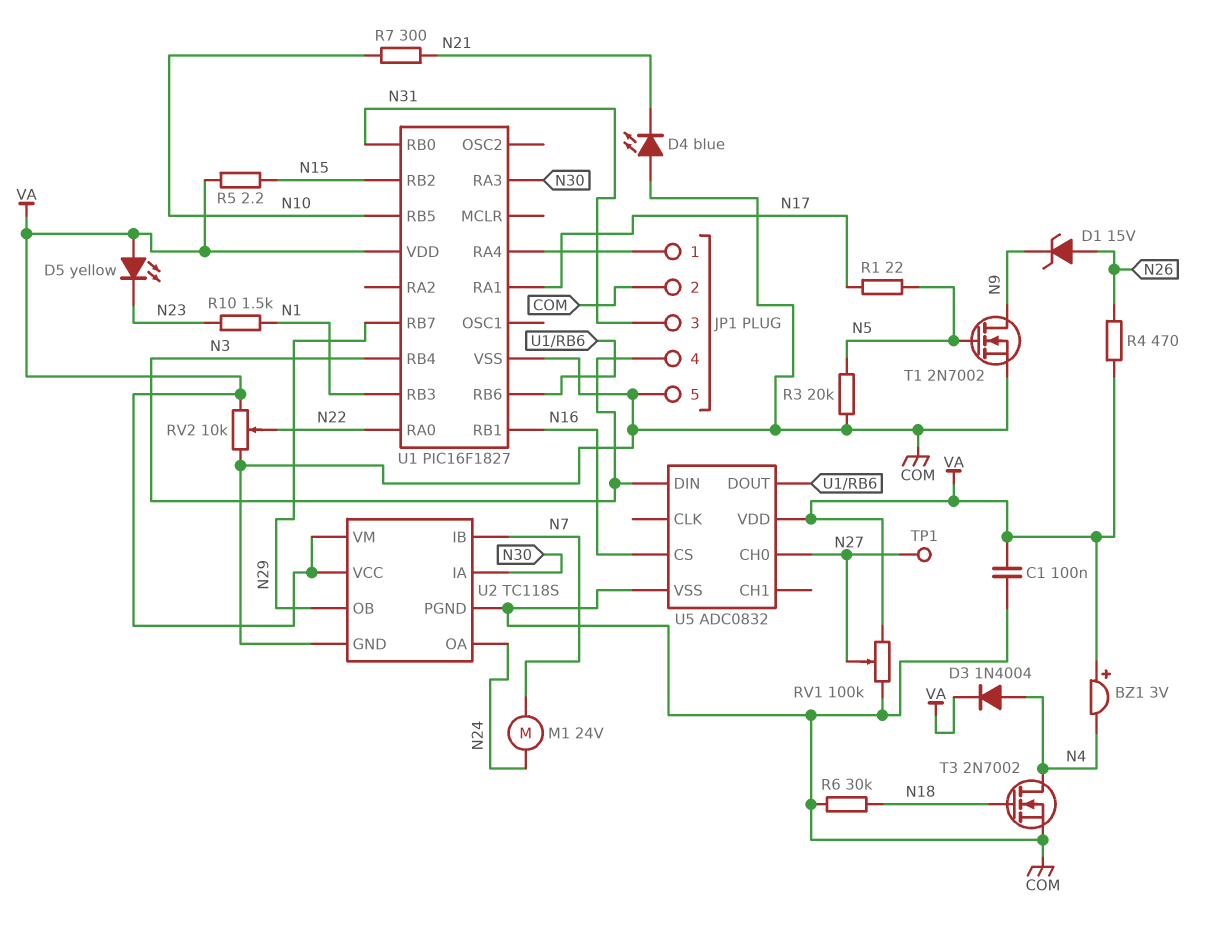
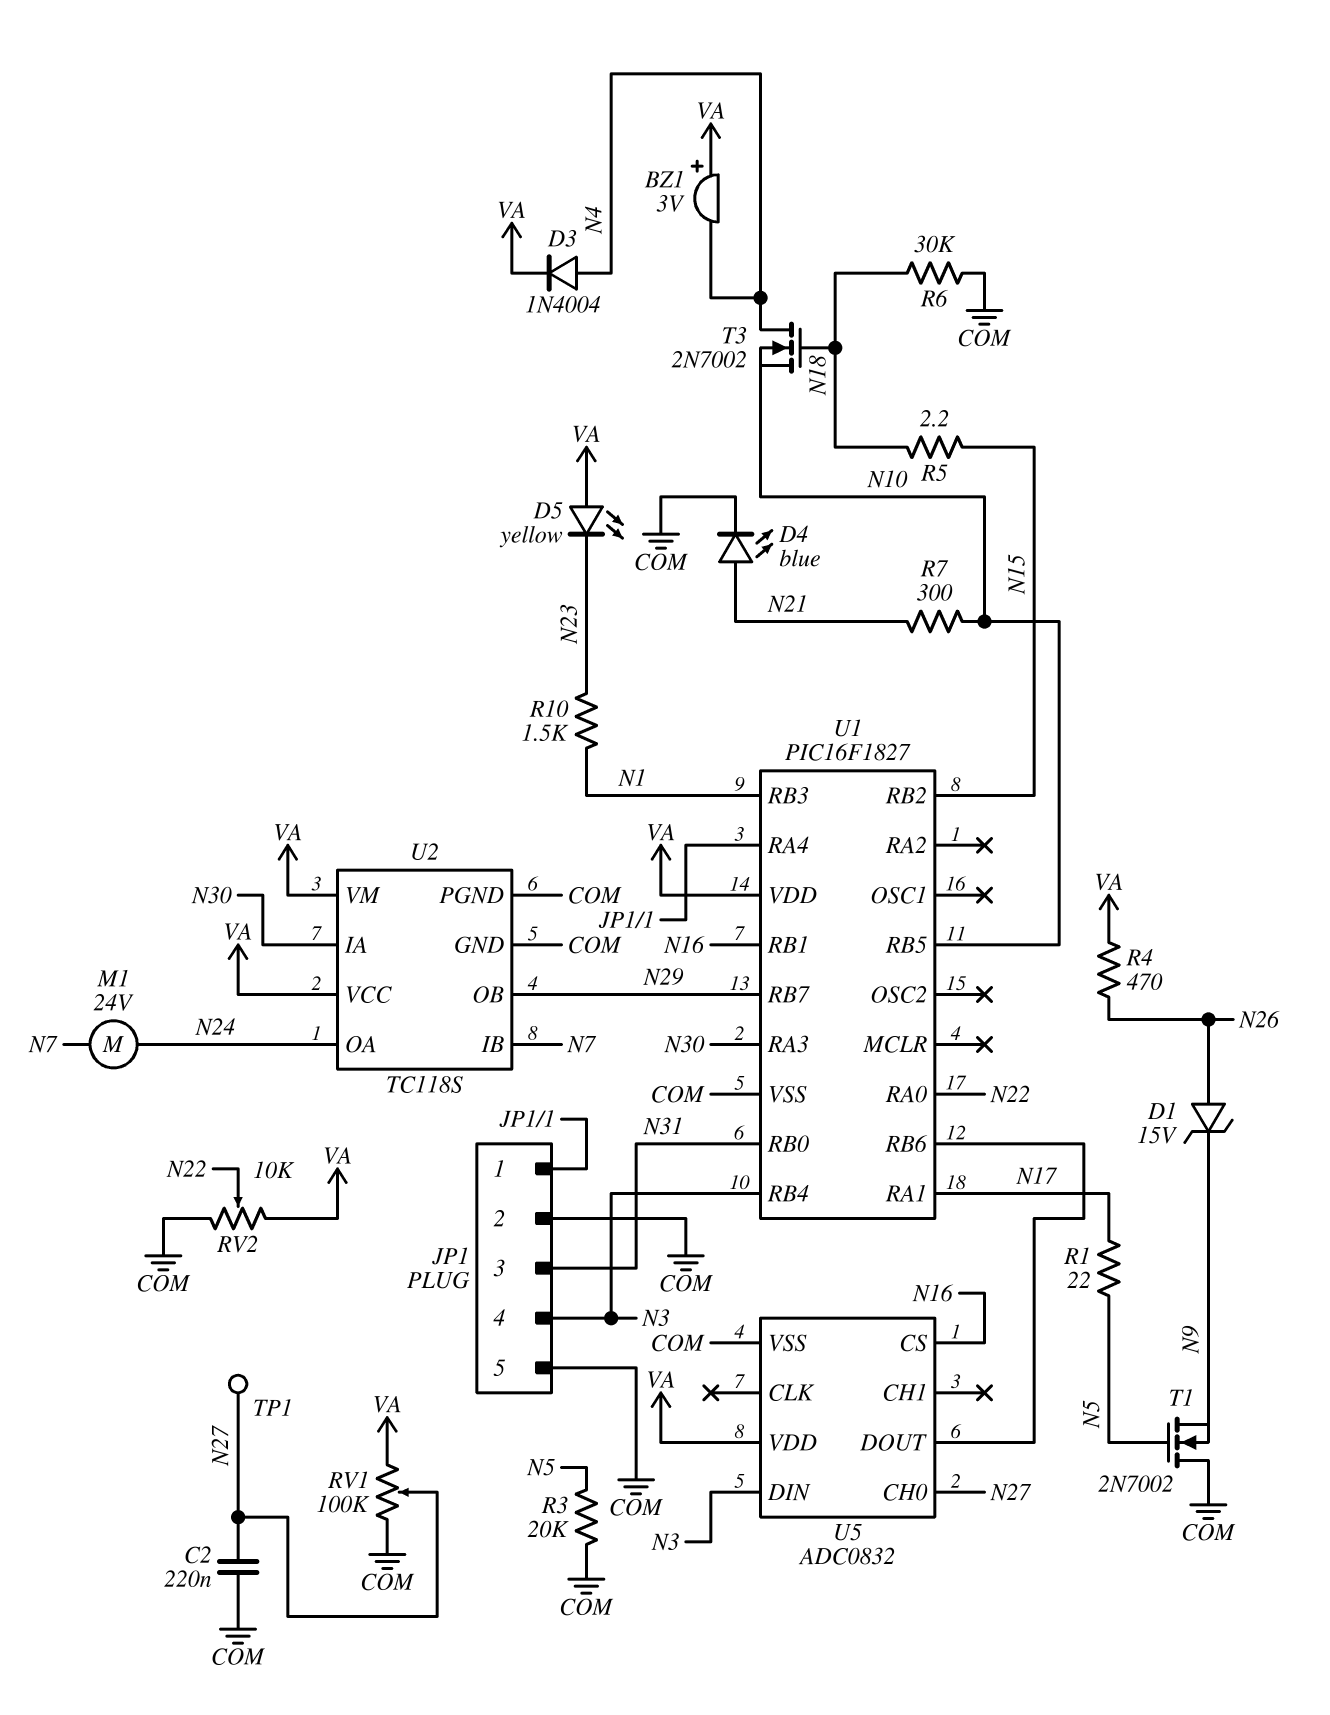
C1: 100nF (COM, VA) -> none
C2: none -> 220nF (COM, N27)
D4: LED blue (A COM, K N21) -> LED blue (A N21, K COM)
R5: 2.2 (N15, VA) -> 2.2 (N15, N18)
T1: NMOS 2N7002 (G N5, D N9, S COM) -> NMOS 2N7002 (G N5, D COM, S N9)
T3: NMOS 2N7002 (G N18, D N4, S COM) -> NMOS 2N7002 (G N18, D N4, S N10)

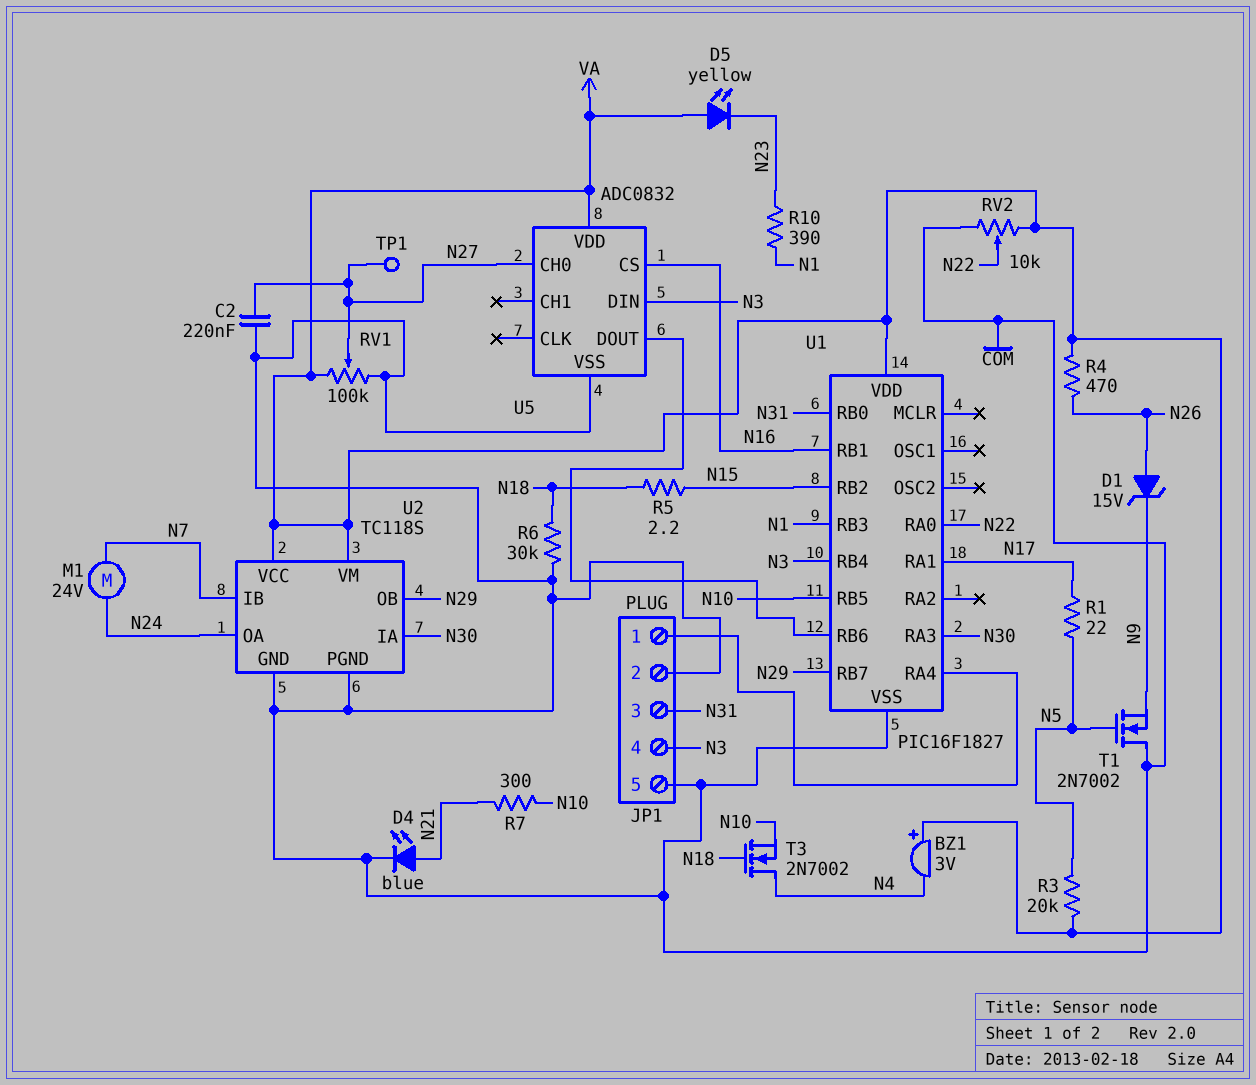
D3: diode 1N4004 (A N4, K VA) -> none
R3: 20k (COM, N5) -> 20k (N5, VA)
R10: 1.5k (N1, N23) -> 390 (N1, N23)

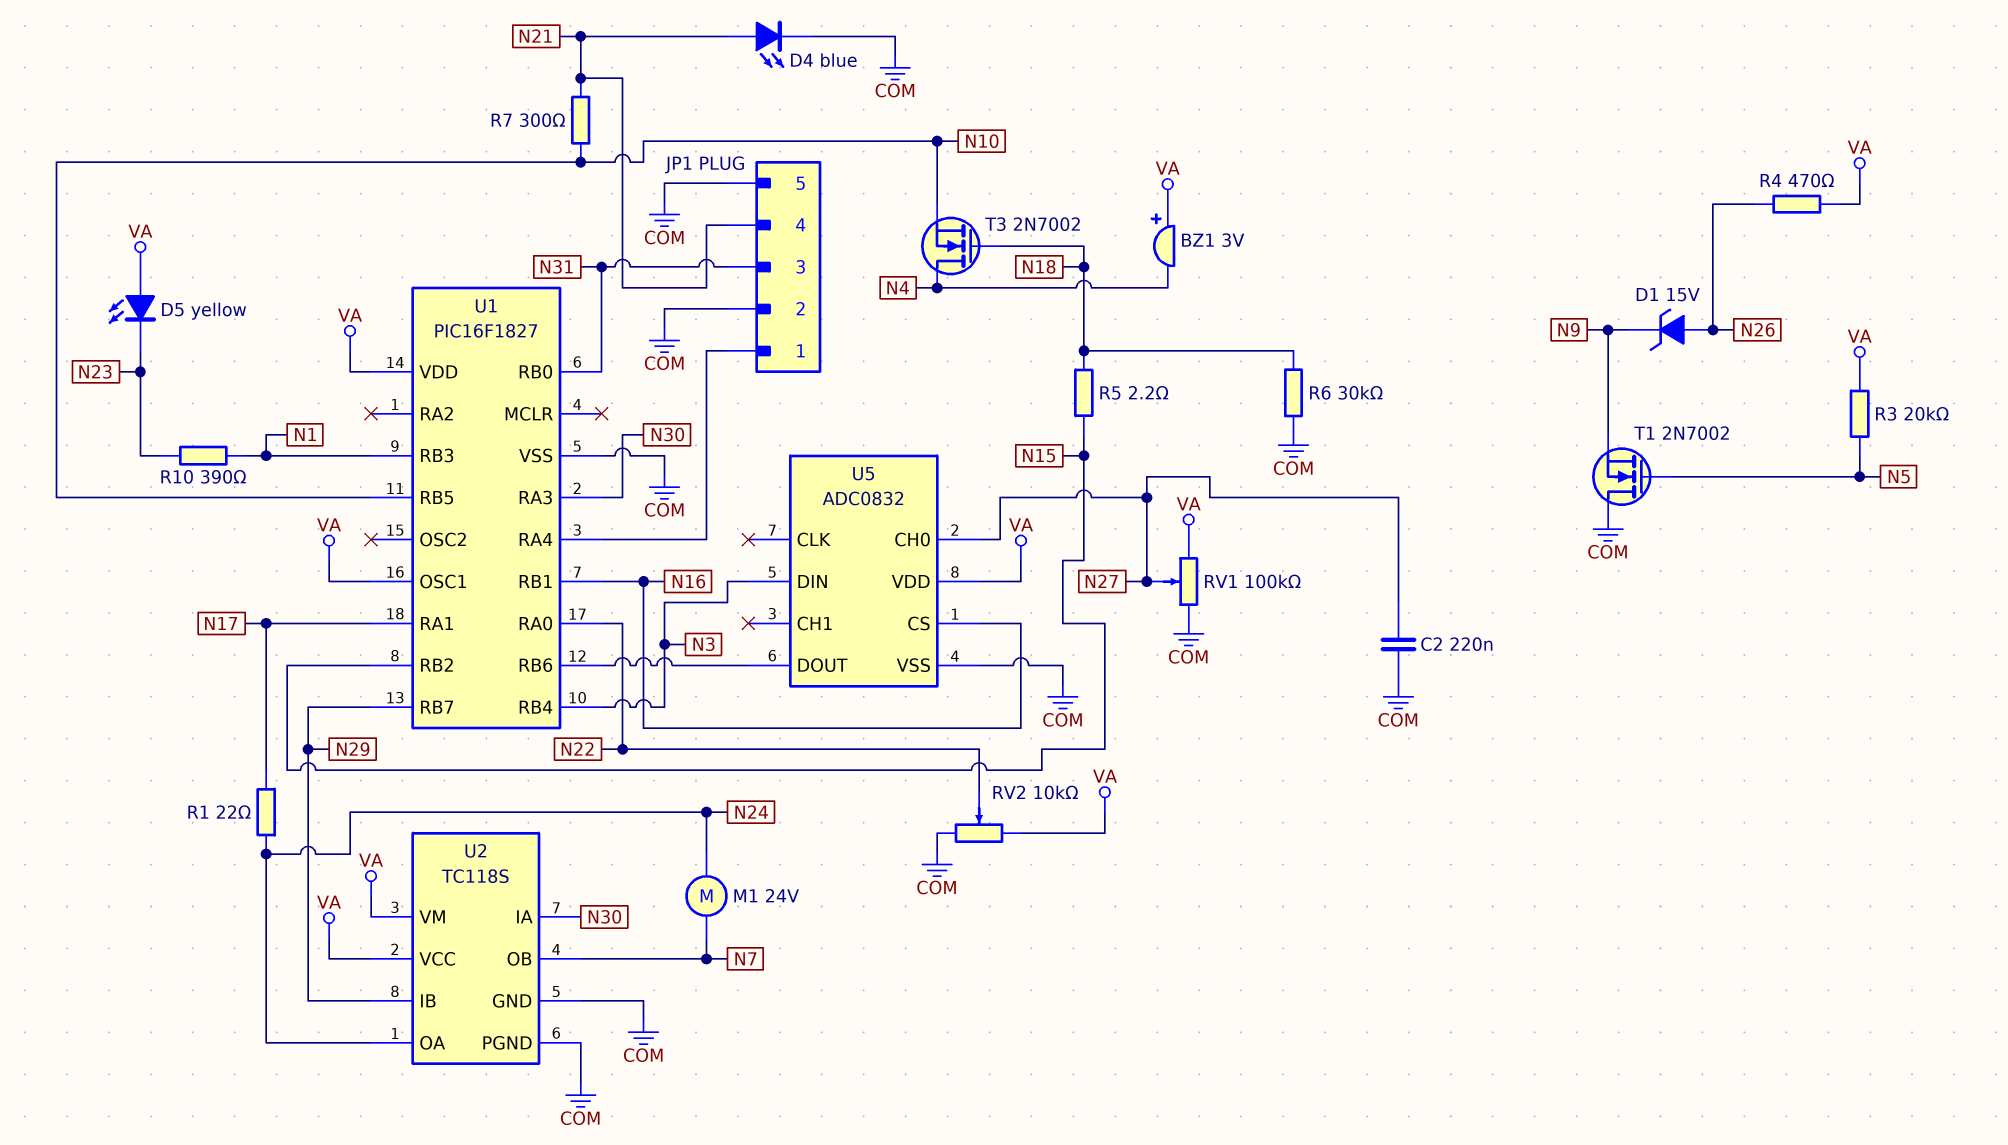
JP1 pin 4: N3 -> N21
R1: 22 (N5, N17) -> 22 (N17, N24)
TP1: test point (N27) -> none
U1 pin OSC1: none -> VA
U2 pin IB: N7 -> N29
U2 pin OB: N29 -> N7

